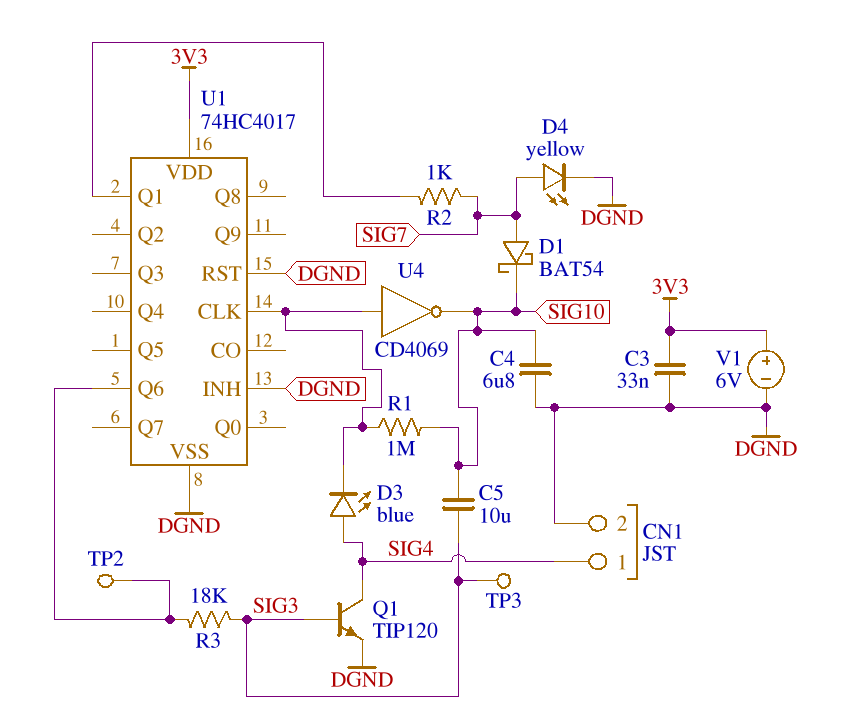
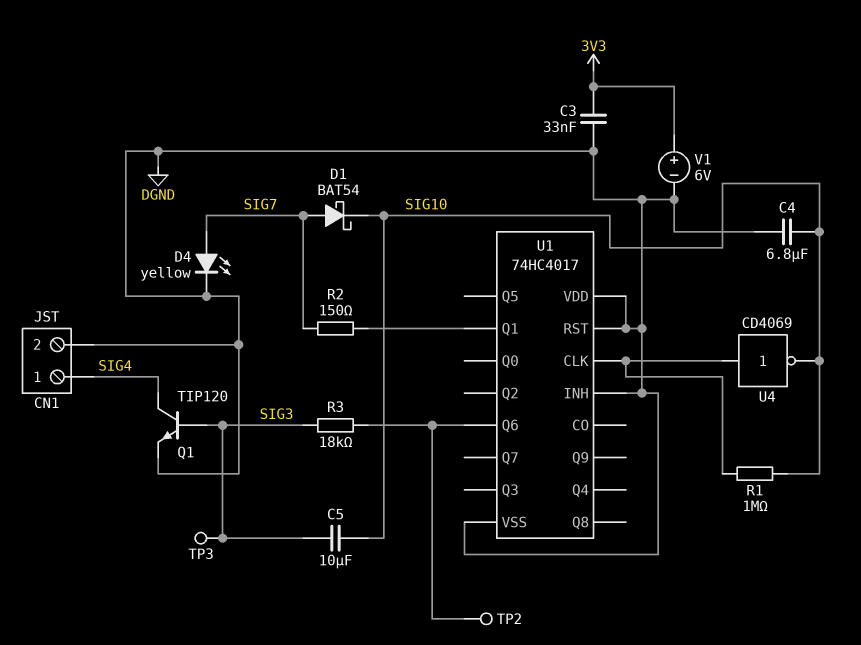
D3: LED blue (A SIG4, K U1/CLK) -> none
R2: 1k (SIG7, U1/Q1) -> 150 (SIG7, U1/Q1)
U1 pin VDD: 3V3 -> DGND

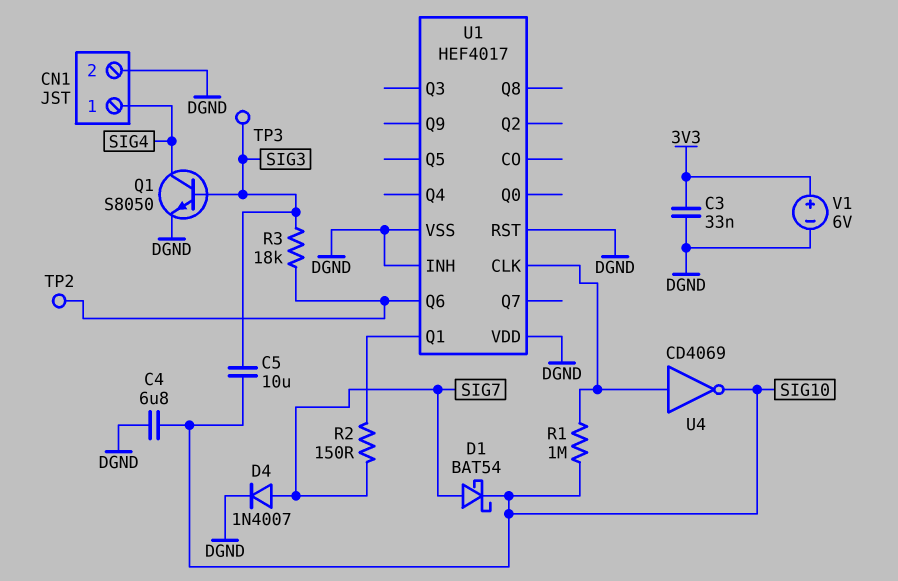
D4: LED yellow (A SIG7, K DGND) -> diode 1N4007 (A SIG7, K DGND)
Q1: NPN TIP120 (B SIG3, C SIG4, E DGND) -> NPN S8050 (B SIG3, C SIG4, E DGND)
U1: 74HC4017 -> HEF4017

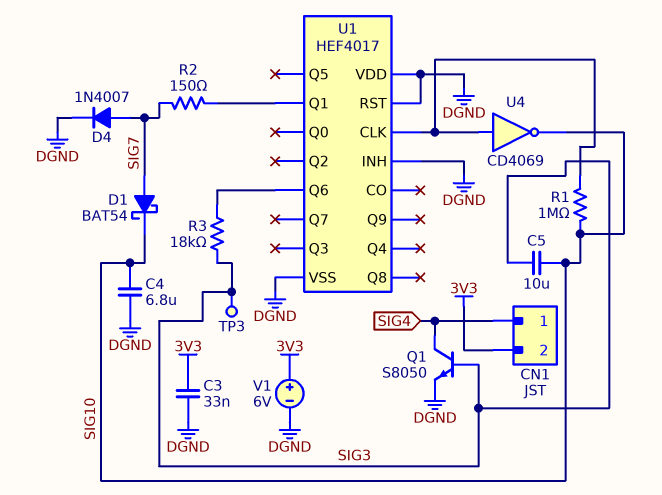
CN1 pin 2: DGND -> 3V3
TP2: test point (U1/Q6) -> none

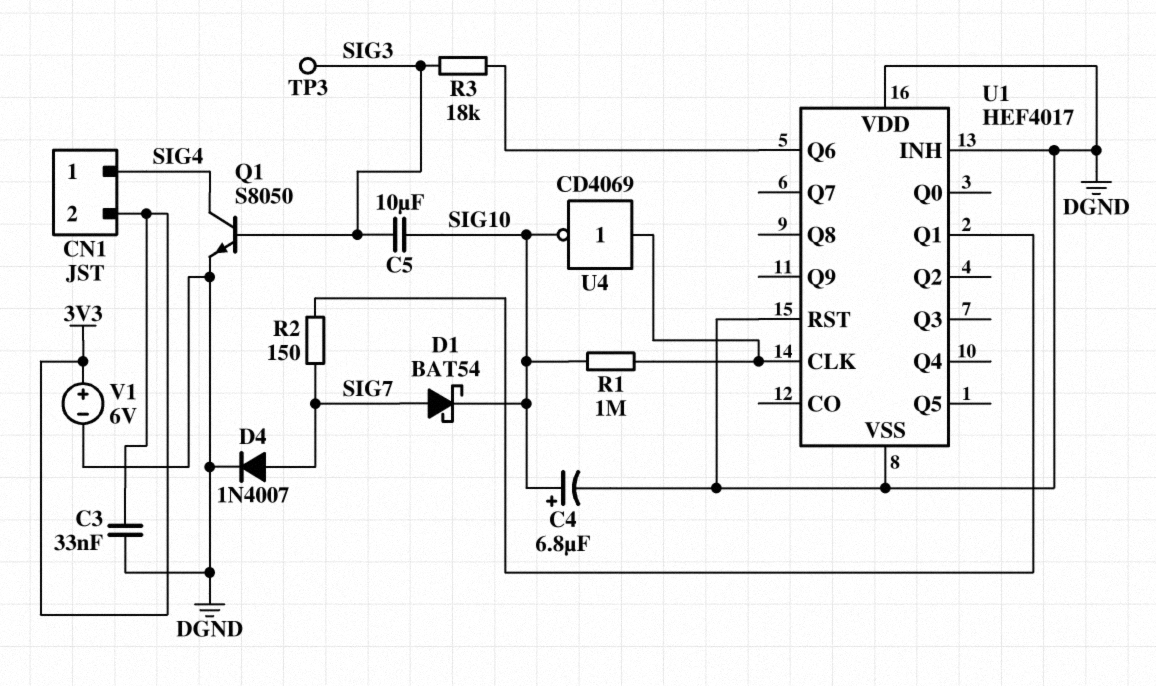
C4: 6.8uF (DGND, SIG10) -> 6.8uF (plus SIG10, minus DGND)

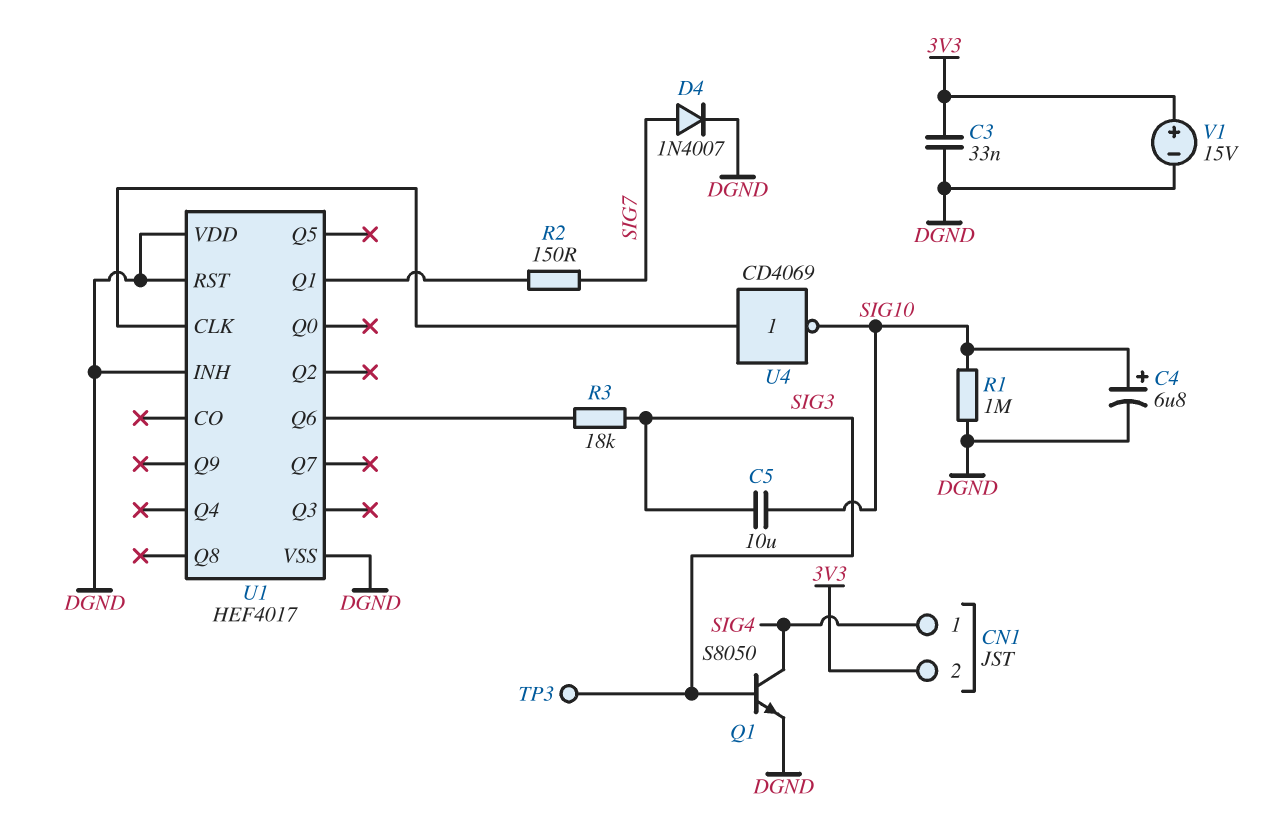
D1: schottky BAT54 (A SIG7, K SIG10) -> none
R1: 1M (SIG10, U1/CLK) -> 1M (DGND, SIG10)
V1: 6V (plus 3V3, minus DGND) -> 15V (plus 3V3, minus DGND)

